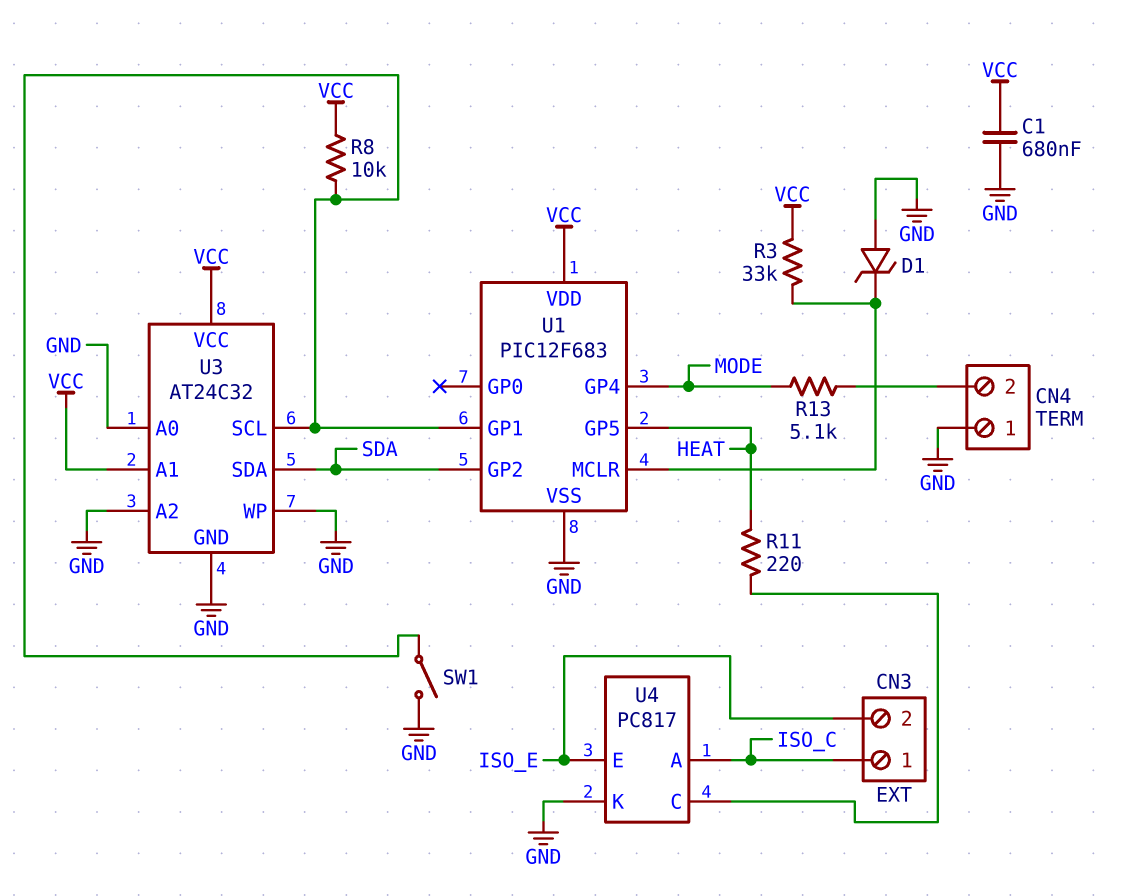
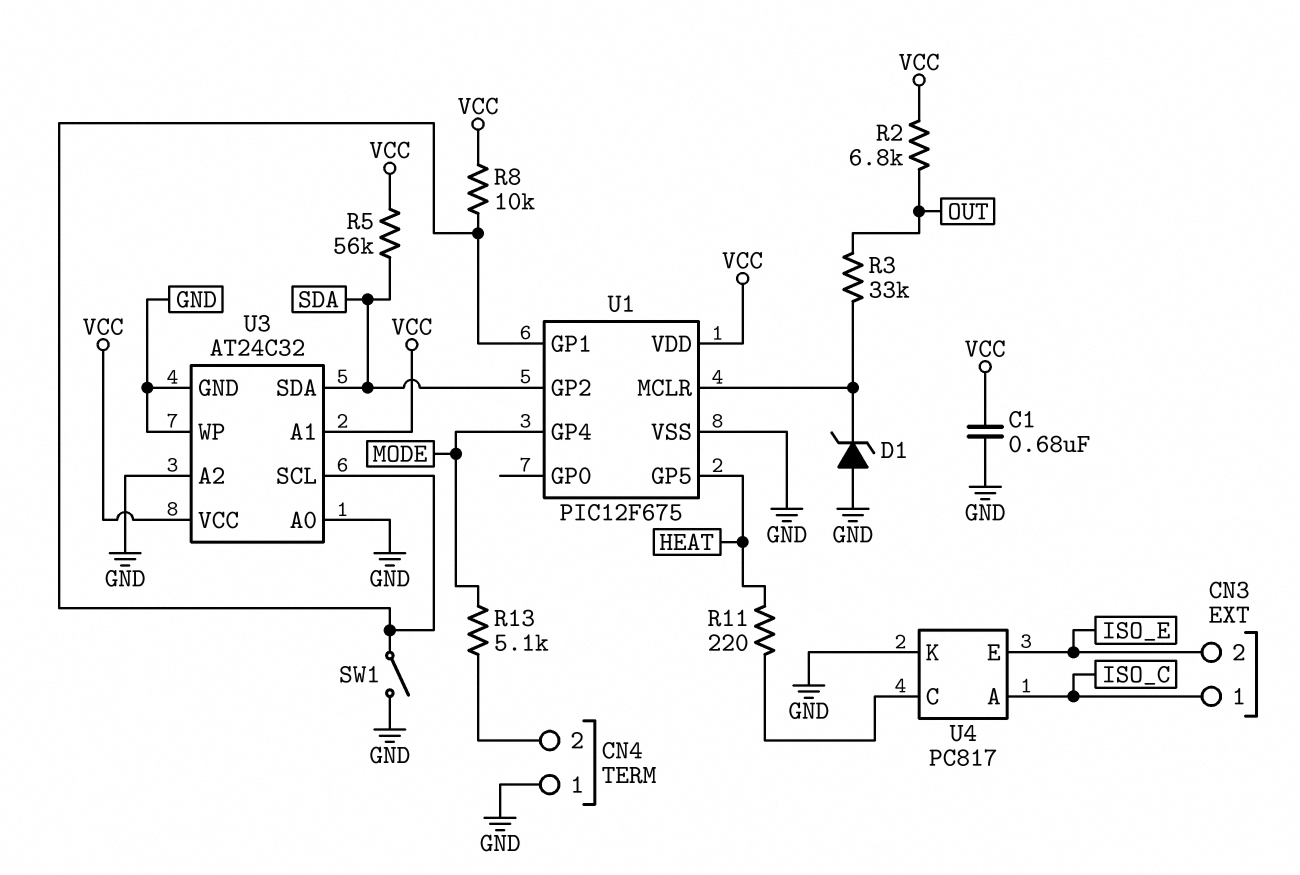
R2: none -> 6.8k (OUT, VCC)
R3: 33k (U1/MCLR, VCC) -> 33k (OUT, U1/MCLR)
R5: none -> 56k (SDA, VCC)
U1: PIC12F683 -> PIC12F675

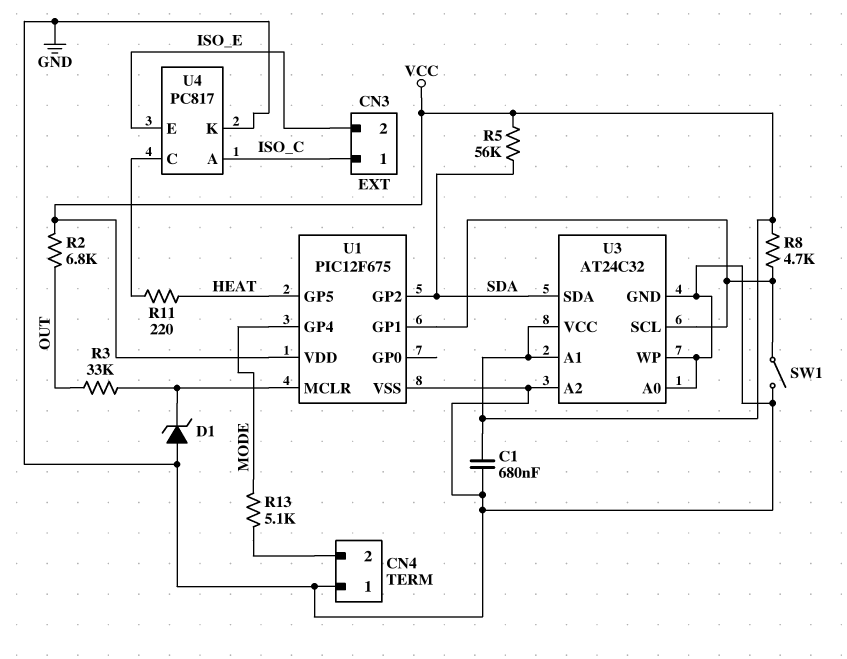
R8: 10k (U1/GP1, VCC) -> 4.7k (U1/GP1, VCC)

